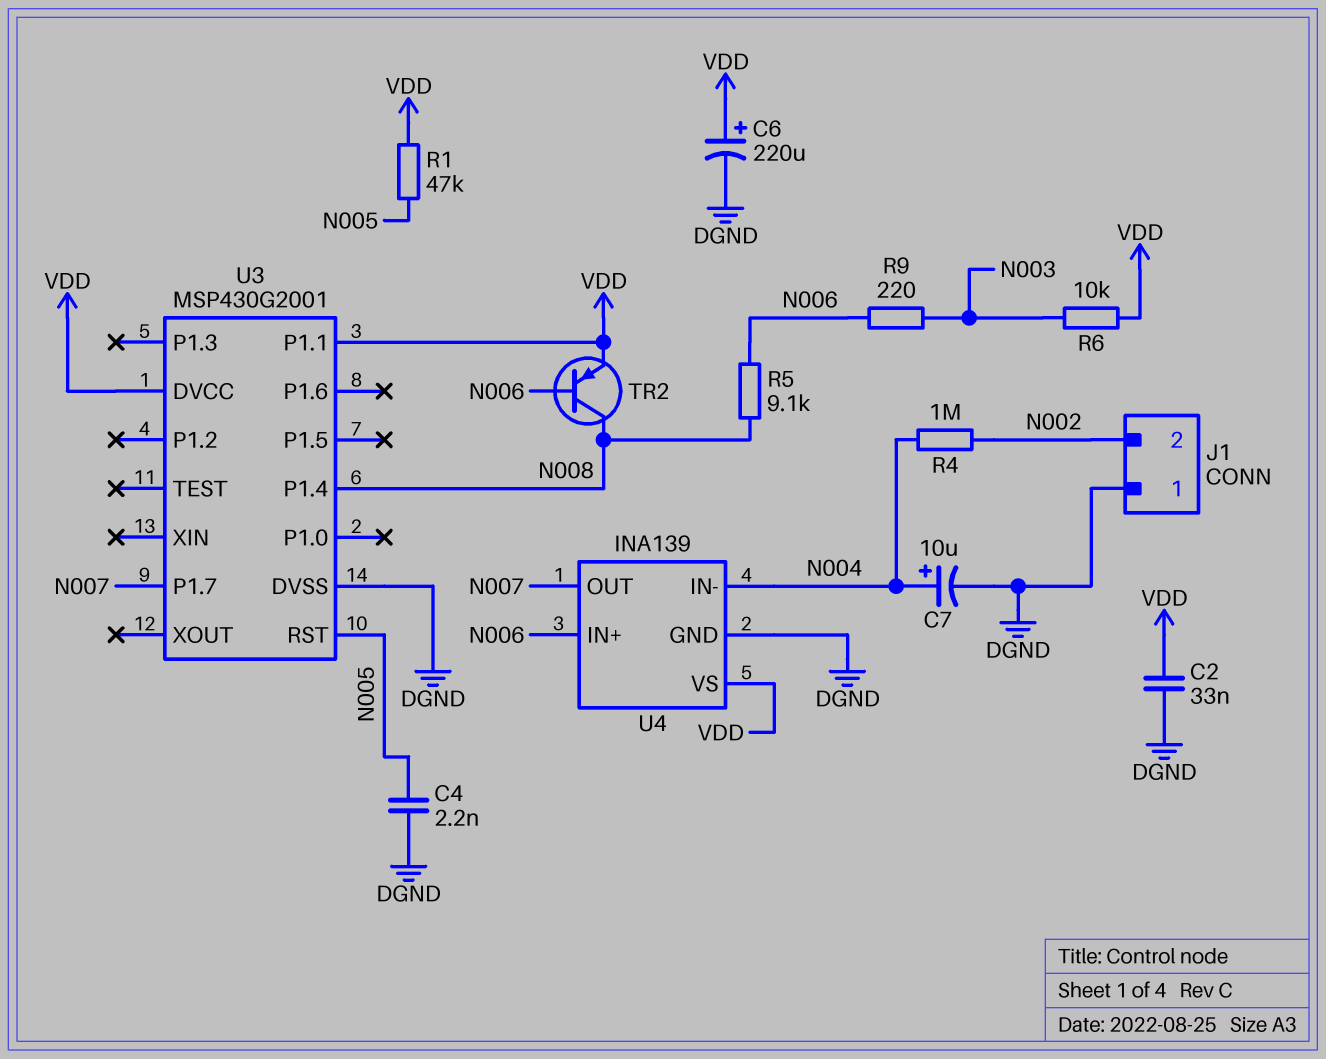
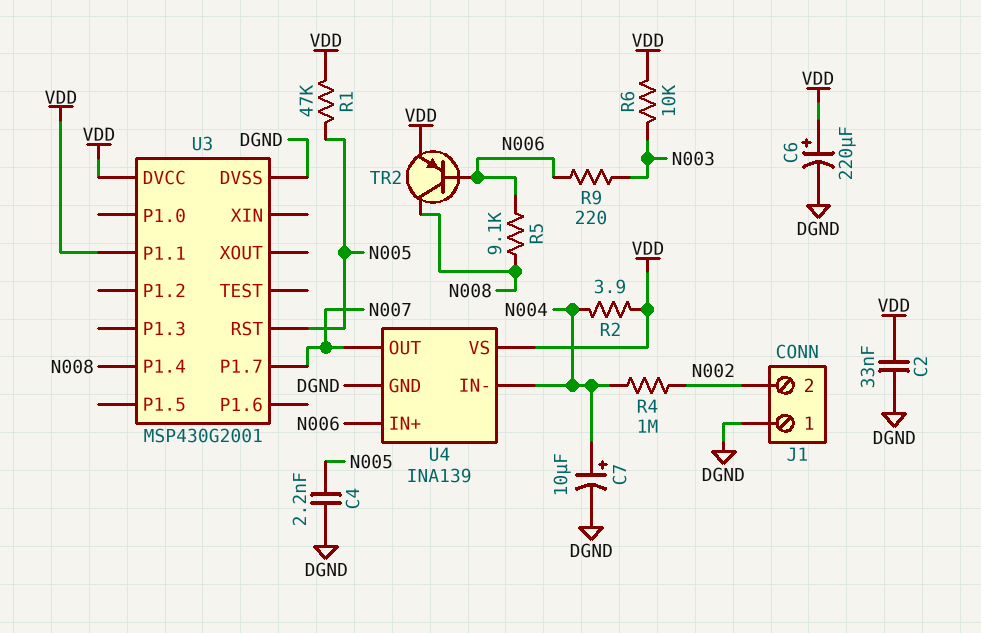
R2: none -> 3.9 (N004, VDD)

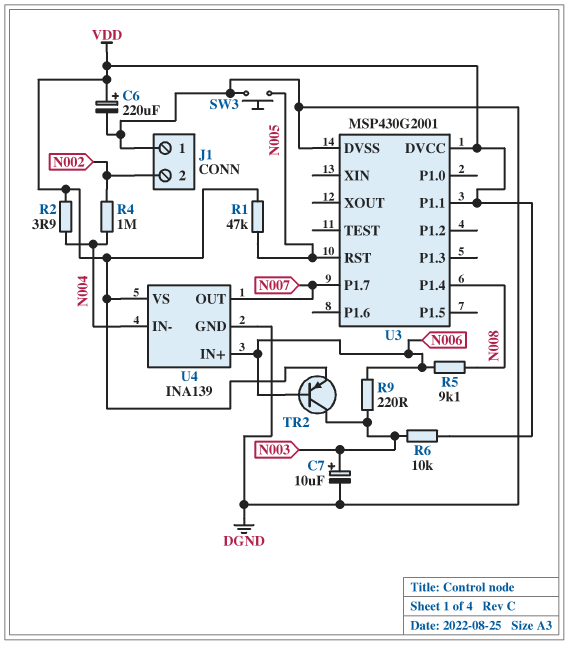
C2: 33nF (DGND, VDD) -> none
C4: 2.2nF (DGND, N005) -> none
C7: 10uF (plus N004, minus DGND) -> 10uF (plus N003, minus DGND)
SW3: none -> button (DGND, N005)
TR2: PNP (B N006, C N008, E VDD) -> PNP (B N006, C N003, E VDD)

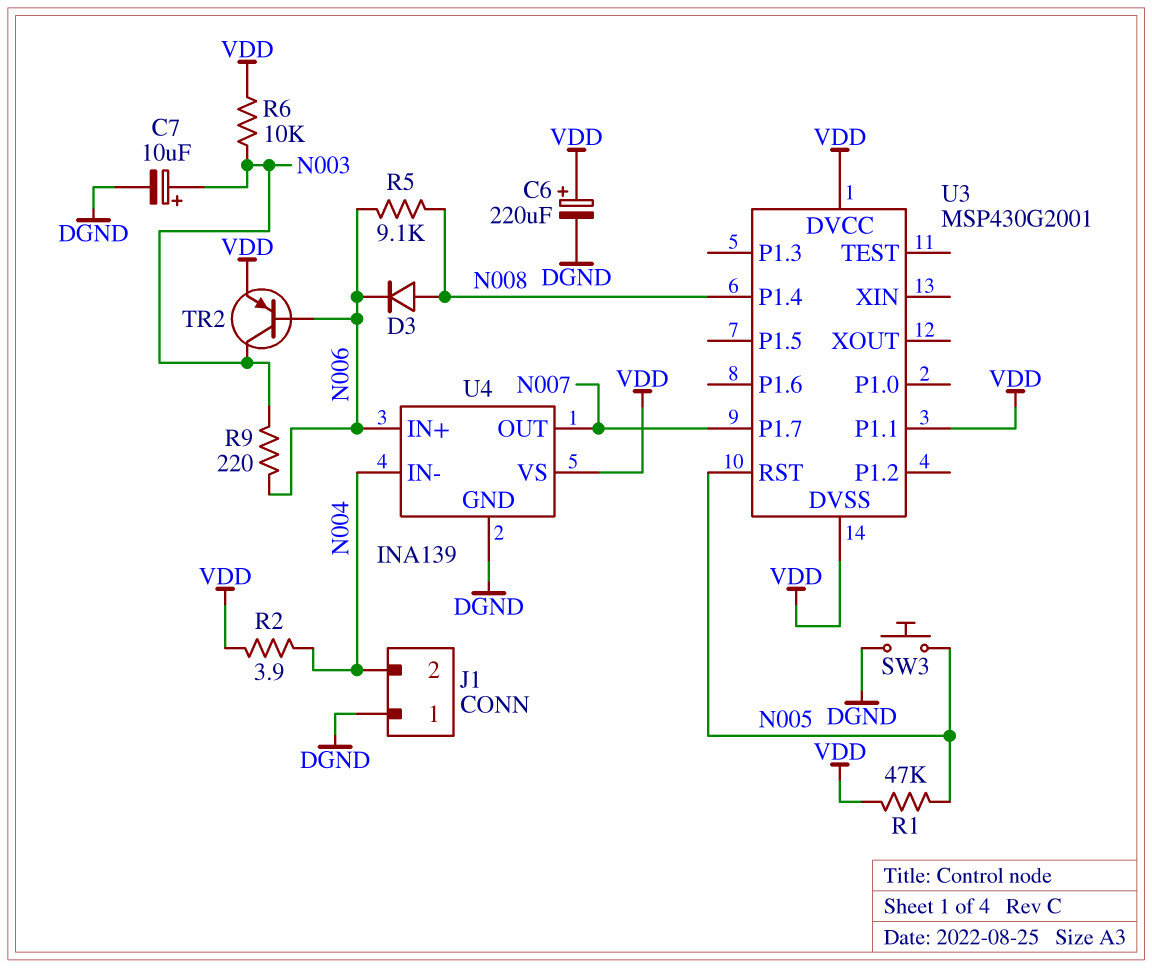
D3: none -> diode (A N008, K N006)
J1 pin 2: N002 -> N004
R4: 1M (N002, N004) -> none
U3 pin DVSS: DGND -> VDD

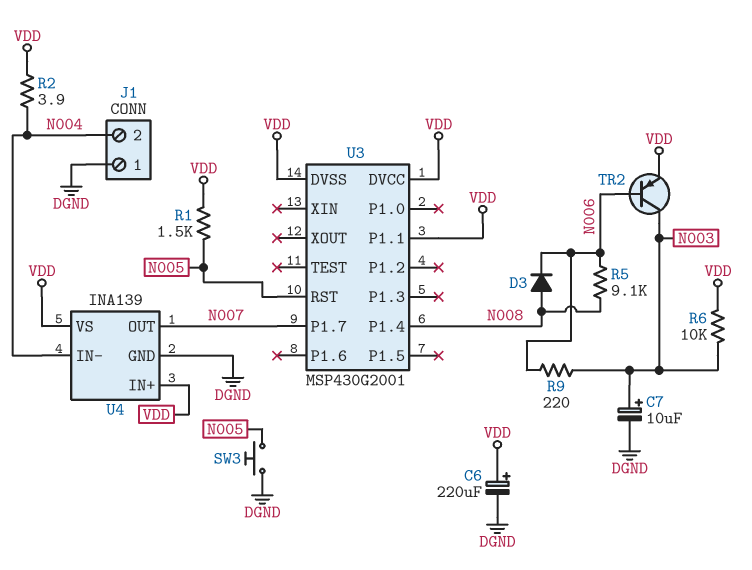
R1: 47k (N005, VDD) -> 1.5k (N005, VDD)
U4 pin IN+: N006 -> VDD

